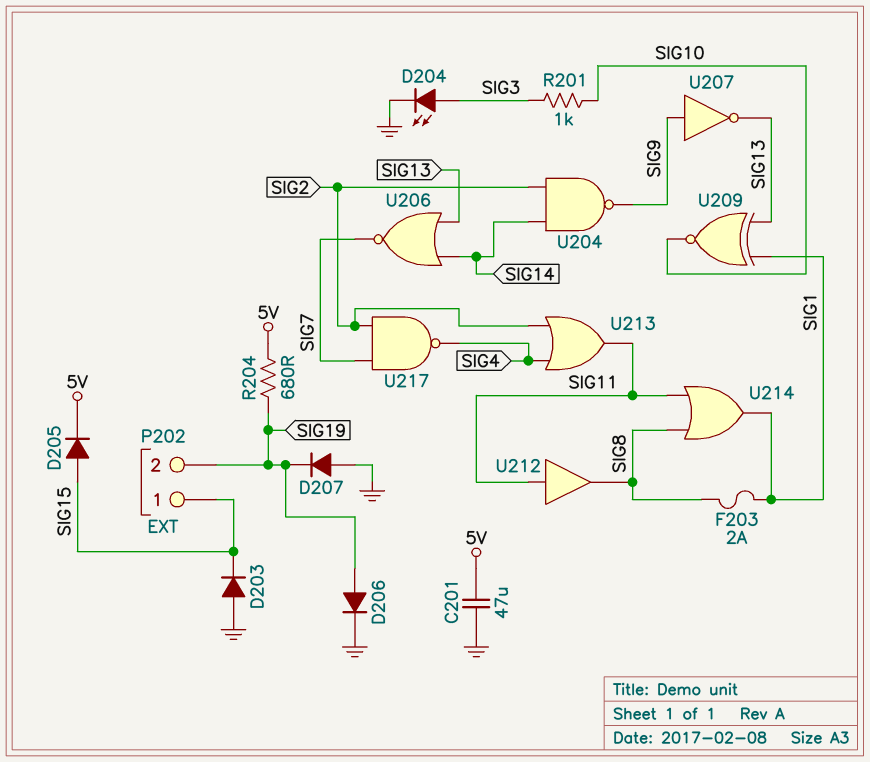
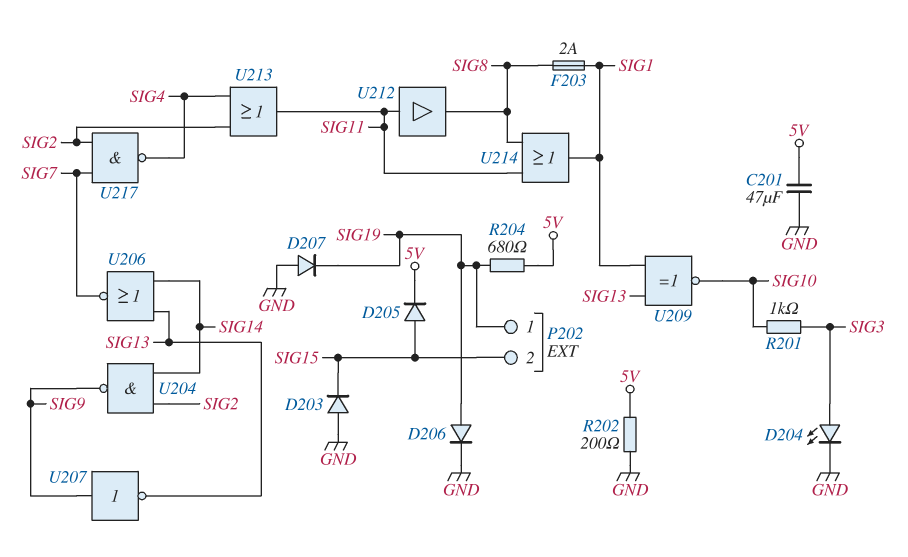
P202 pin 1: SIG15 -> SIG19
P202 pin 2: SIG19 -> SIG15
R202: none -> 200 (5V, GND)

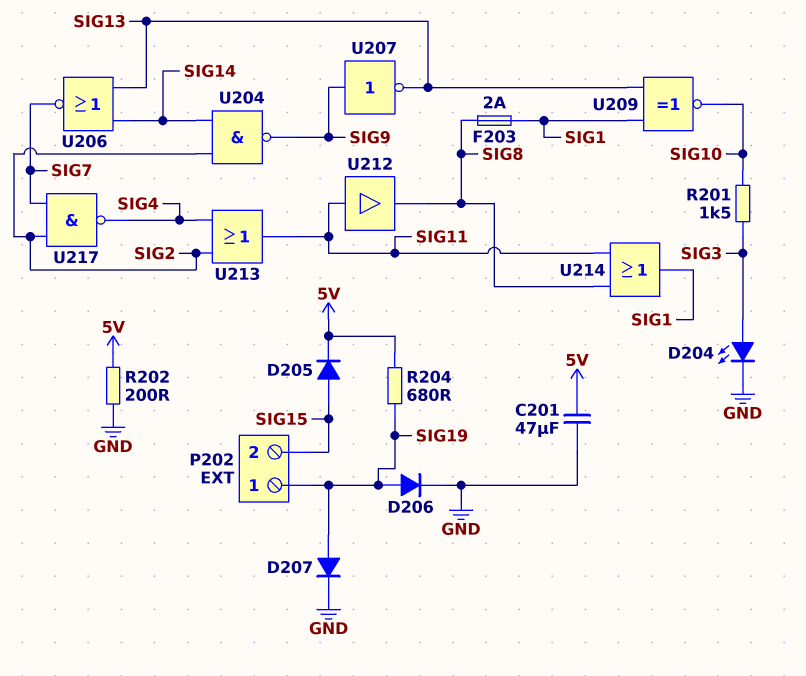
D203: diode (A GND, K SIG15) -> none
D207: diode (A GND, K SIG19) -> diode (A SIG19, K GND)
R201: 1k (SIG3, SIG10) -> 1.5k (SIG3, SIG10)

